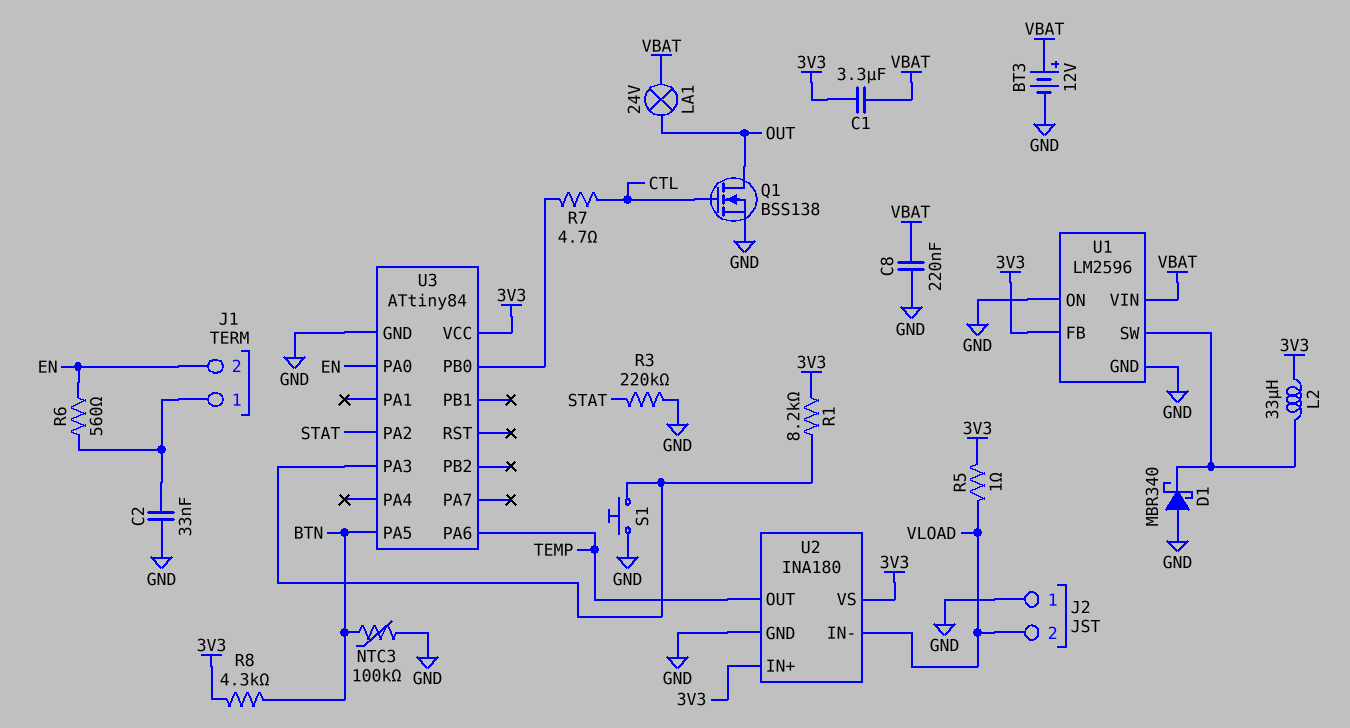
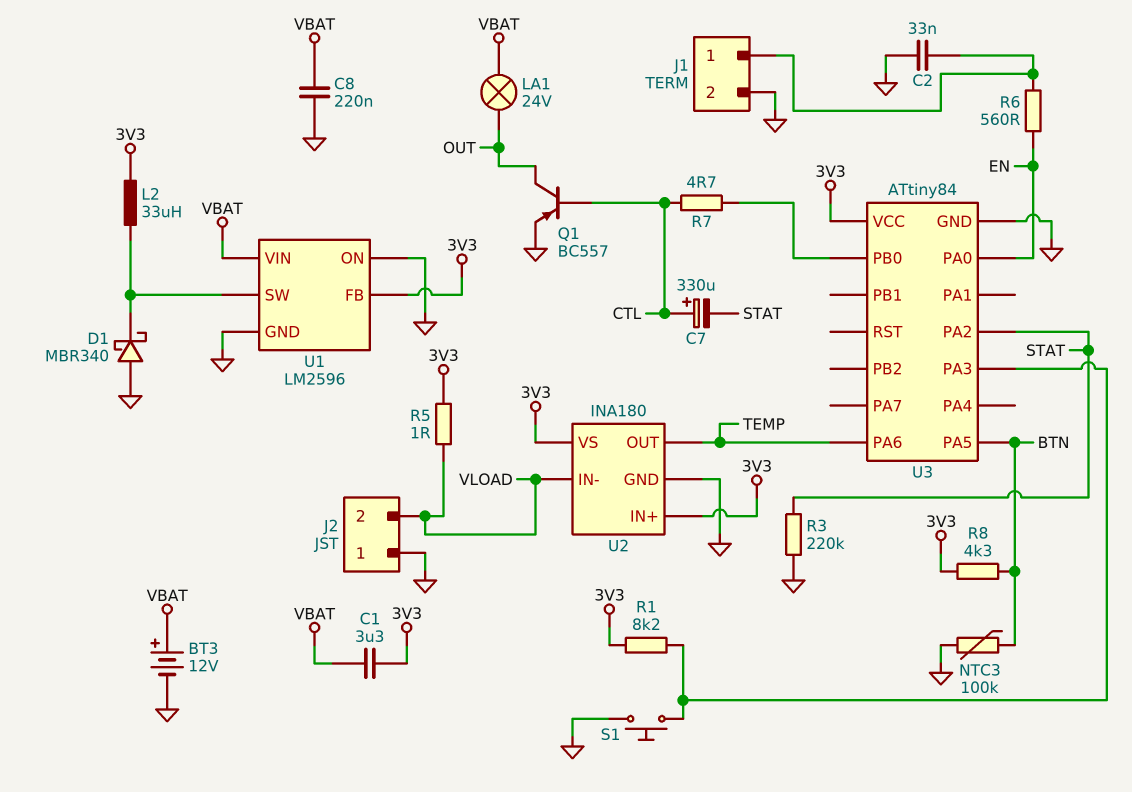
C7: none -> 330uF (plus CTL, minus STAT)
J1 pin 2: EN -> GND
Q1: NMOS BSS138 (G CTL, D OUT, S GND) -> PNP BC557 (B CTL, C OUT, E GND)

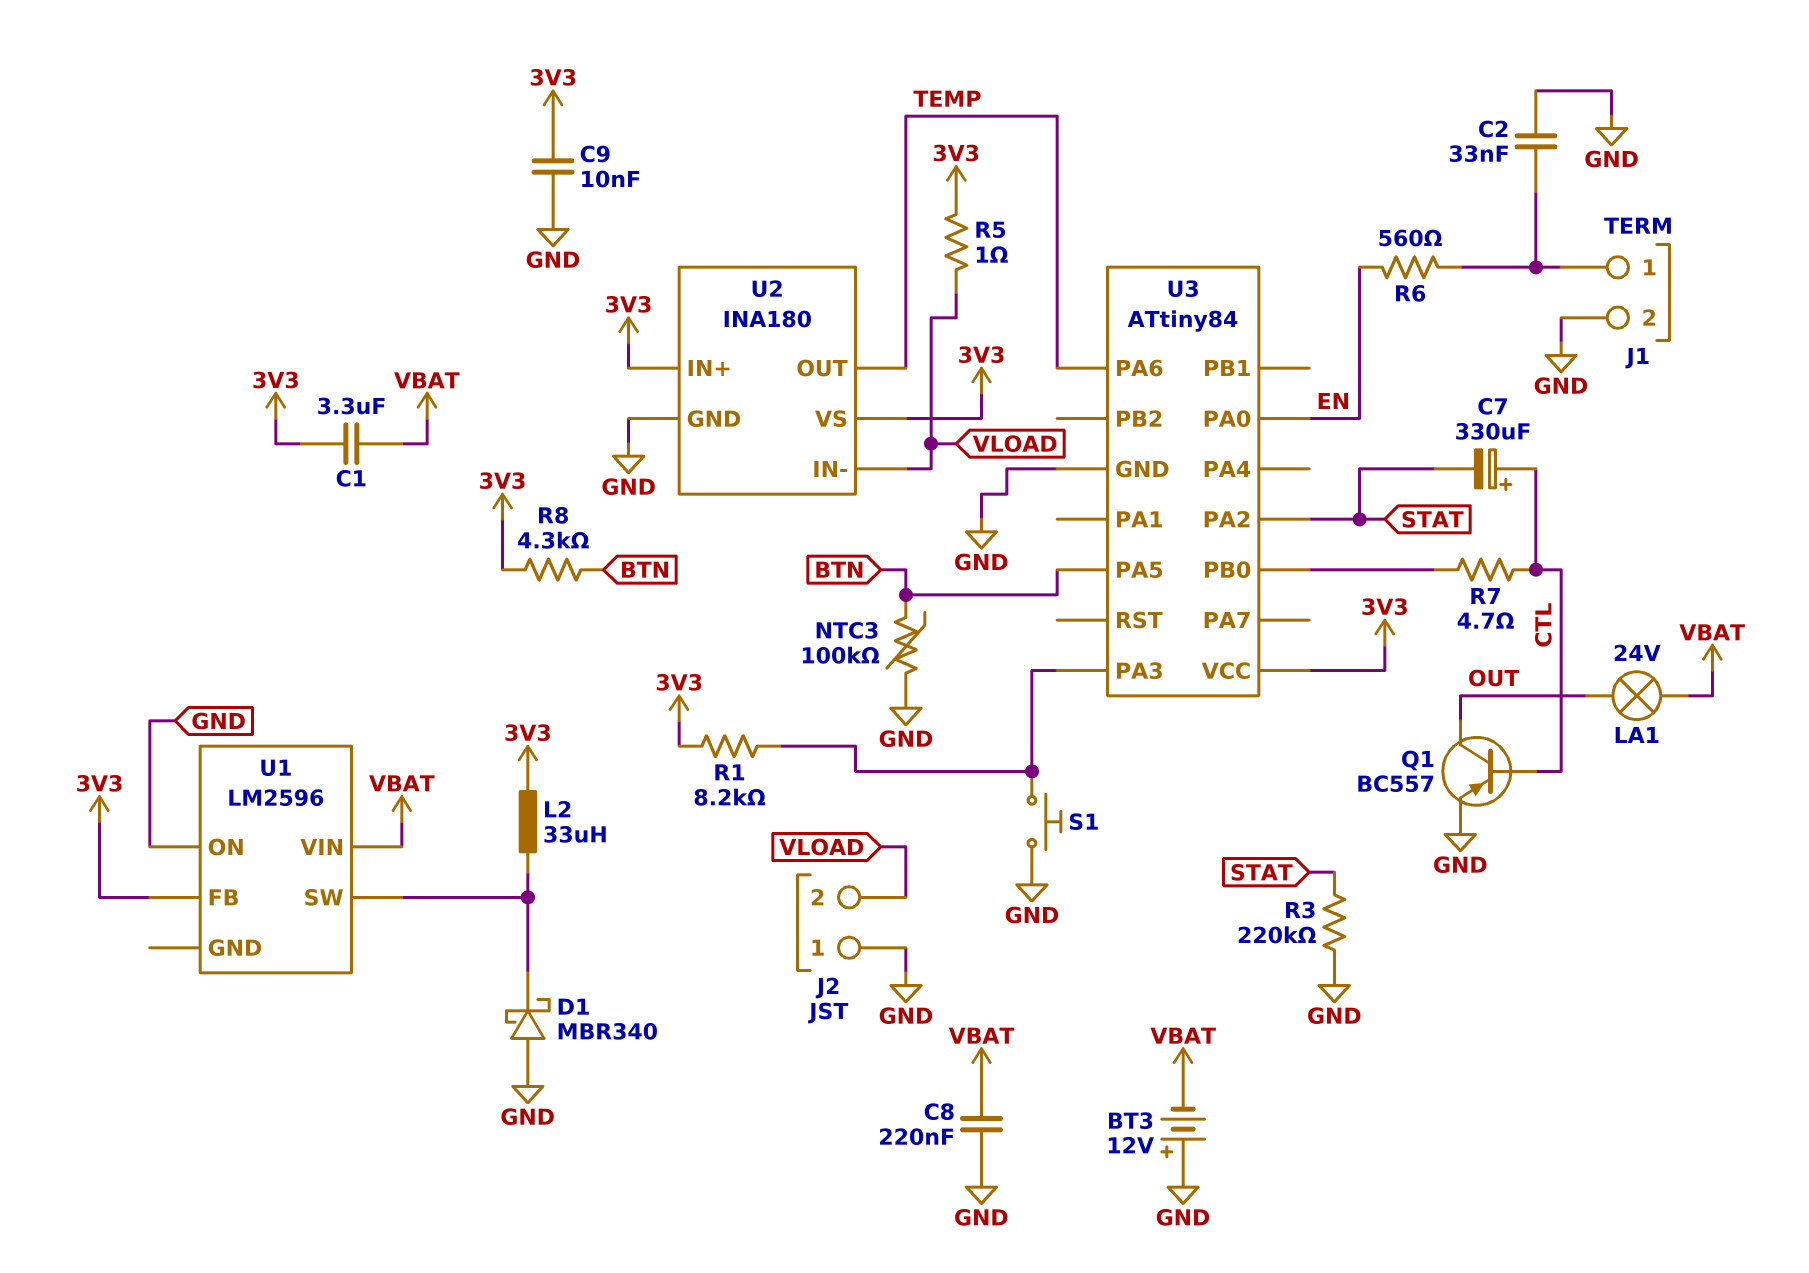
BT3: 12V (plus VBAT, minus GND) -> 12V (plus GND, minus VBAT)
C9: none -> 10nF (3V3, GND)
U1 pin GND: GND -> none

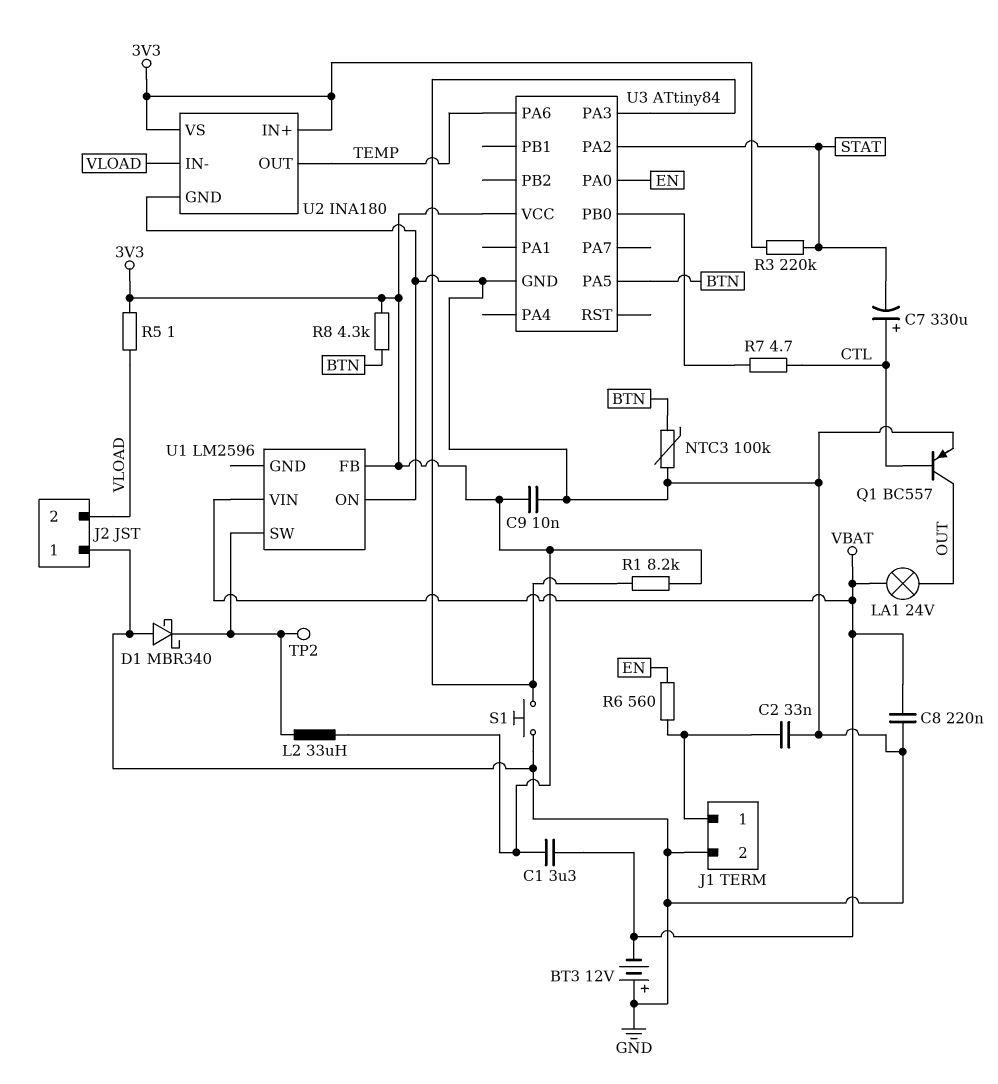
R3: 220k (GND, STAT) -> 220k (3V3, STAT)
TP2: none -> test point (U1/SW)

